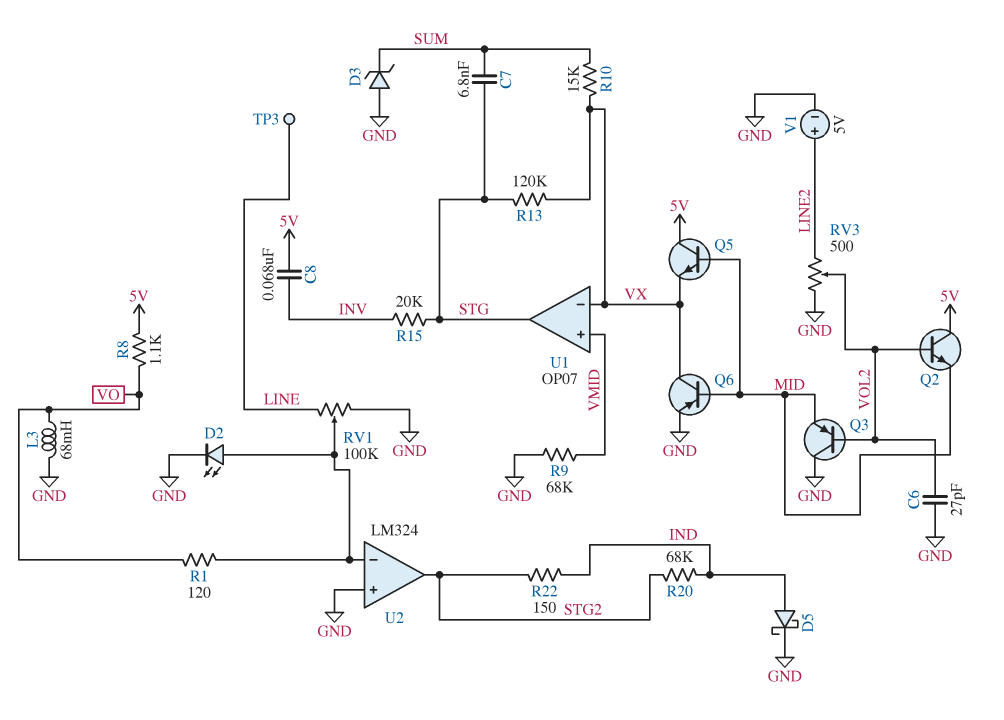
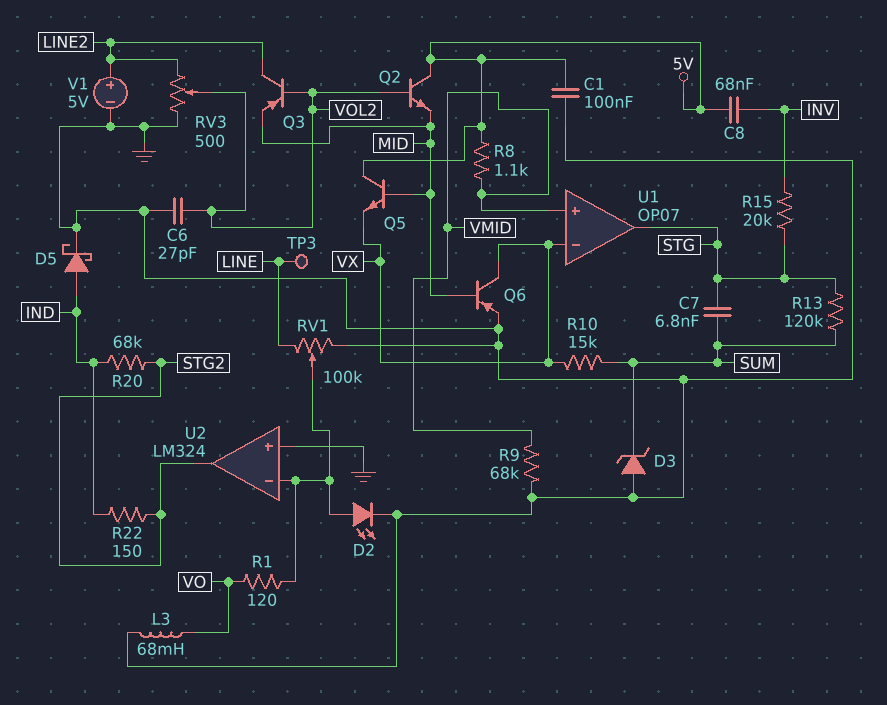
C1: none -> 100nF (5V, GND)
Q3: PNP (B VOL2, C GND, E MID) -> PNP (B VOL2, C LINE2, E MID)
R8: 1.1k (5V, VO) -> 1.1k (5V, VMID)
R13: 120k (STG, VX) -> 120k (STG, SUM)

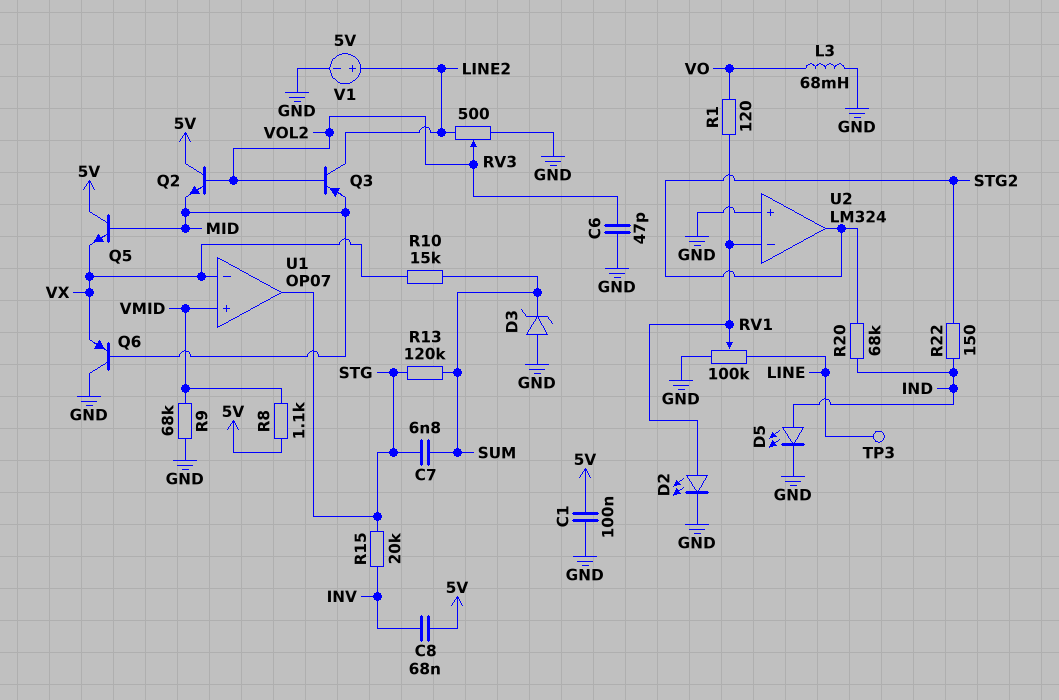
C6: 27pF (GND, VOL2) -> 47pF (GND, VOL2)
D5: schottky (A IND, K GND) -> LED (A IND, K GND)
Q6: PNP (B MID, C VX, E GND) -> PNP (B MID, C GND, E VX)

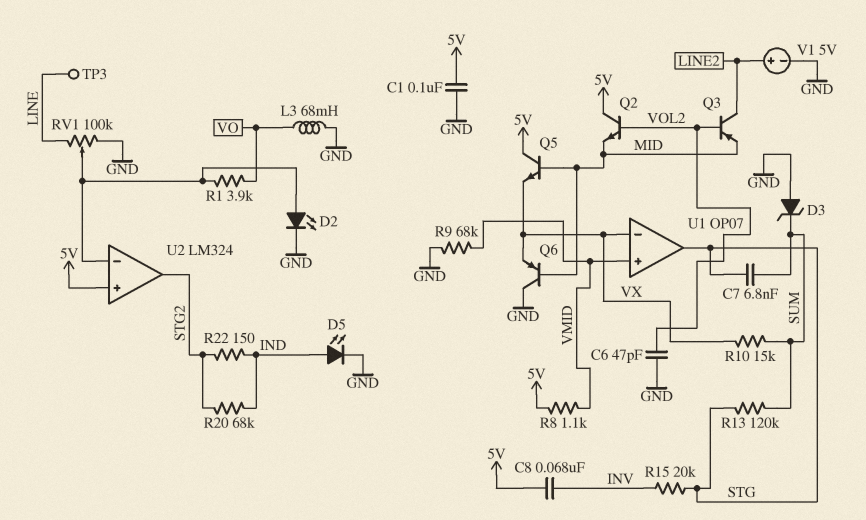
R1: 120 (U2/in-, VO) -> 3.9k (U2/in-, VO)
RV3: 500 (GND, LINE2, wiper VOL2) -> none
U2 pin in+: GND -> 5V

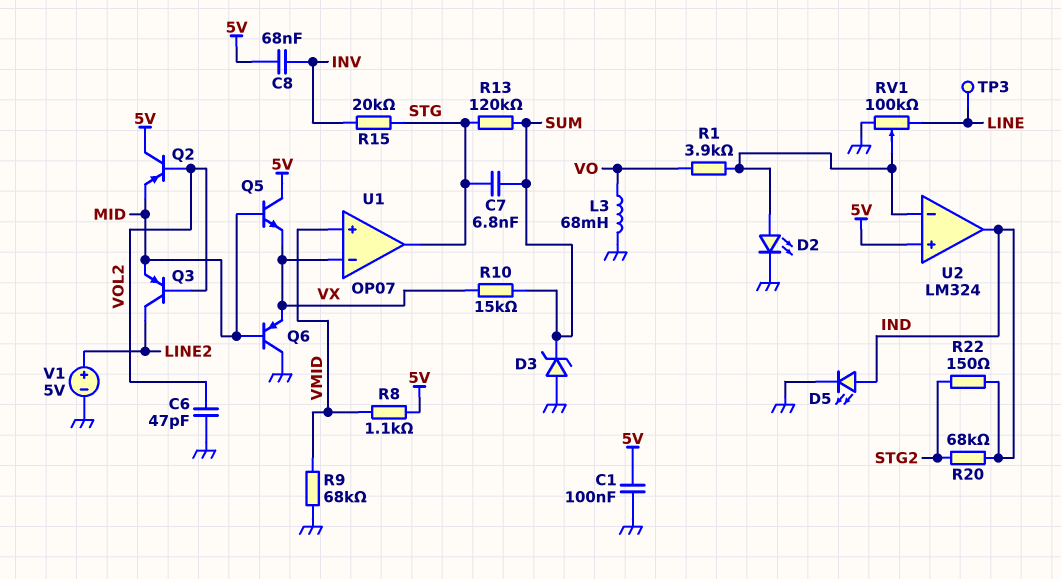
Q2: NPN (B VOL2, C 5V, E MID) -> PNP (B VOL2, C 5V, E MID)
U2 pin out: STG2 -> IND

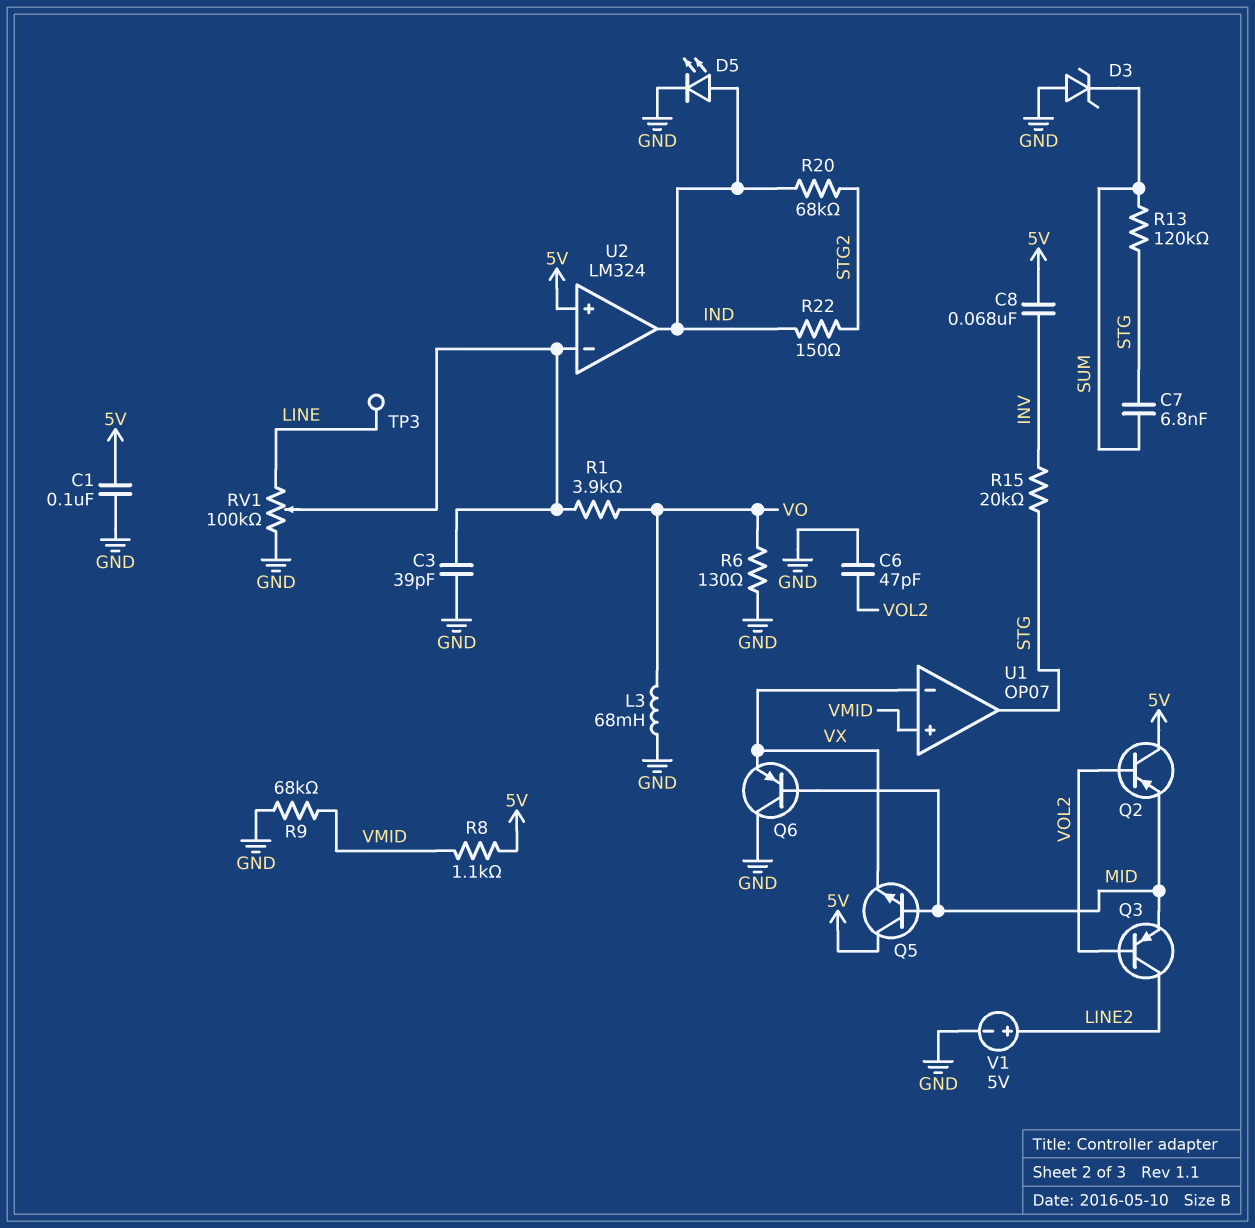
C3: none -> 39pF (GND, U2/in-)
D2: LED (A U2/in-, K GND) -> none
R6: none -> 130 (GND, VO)
R10: 15k (SUM, VX) -> none

